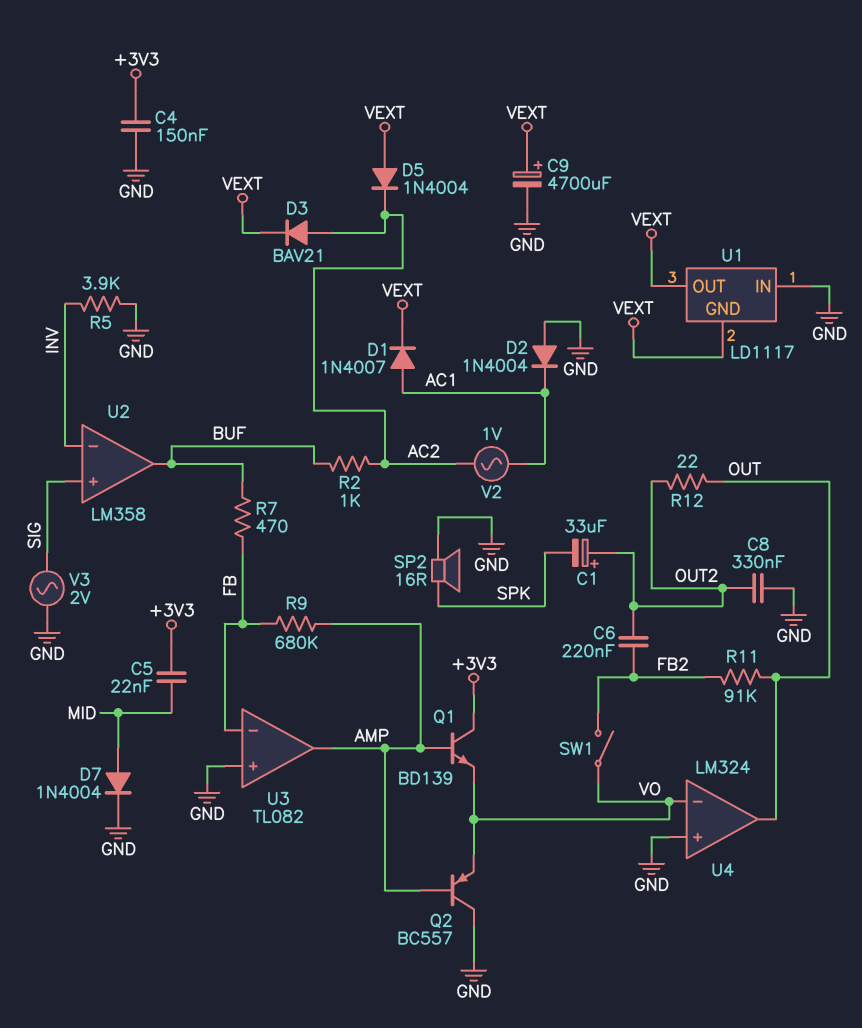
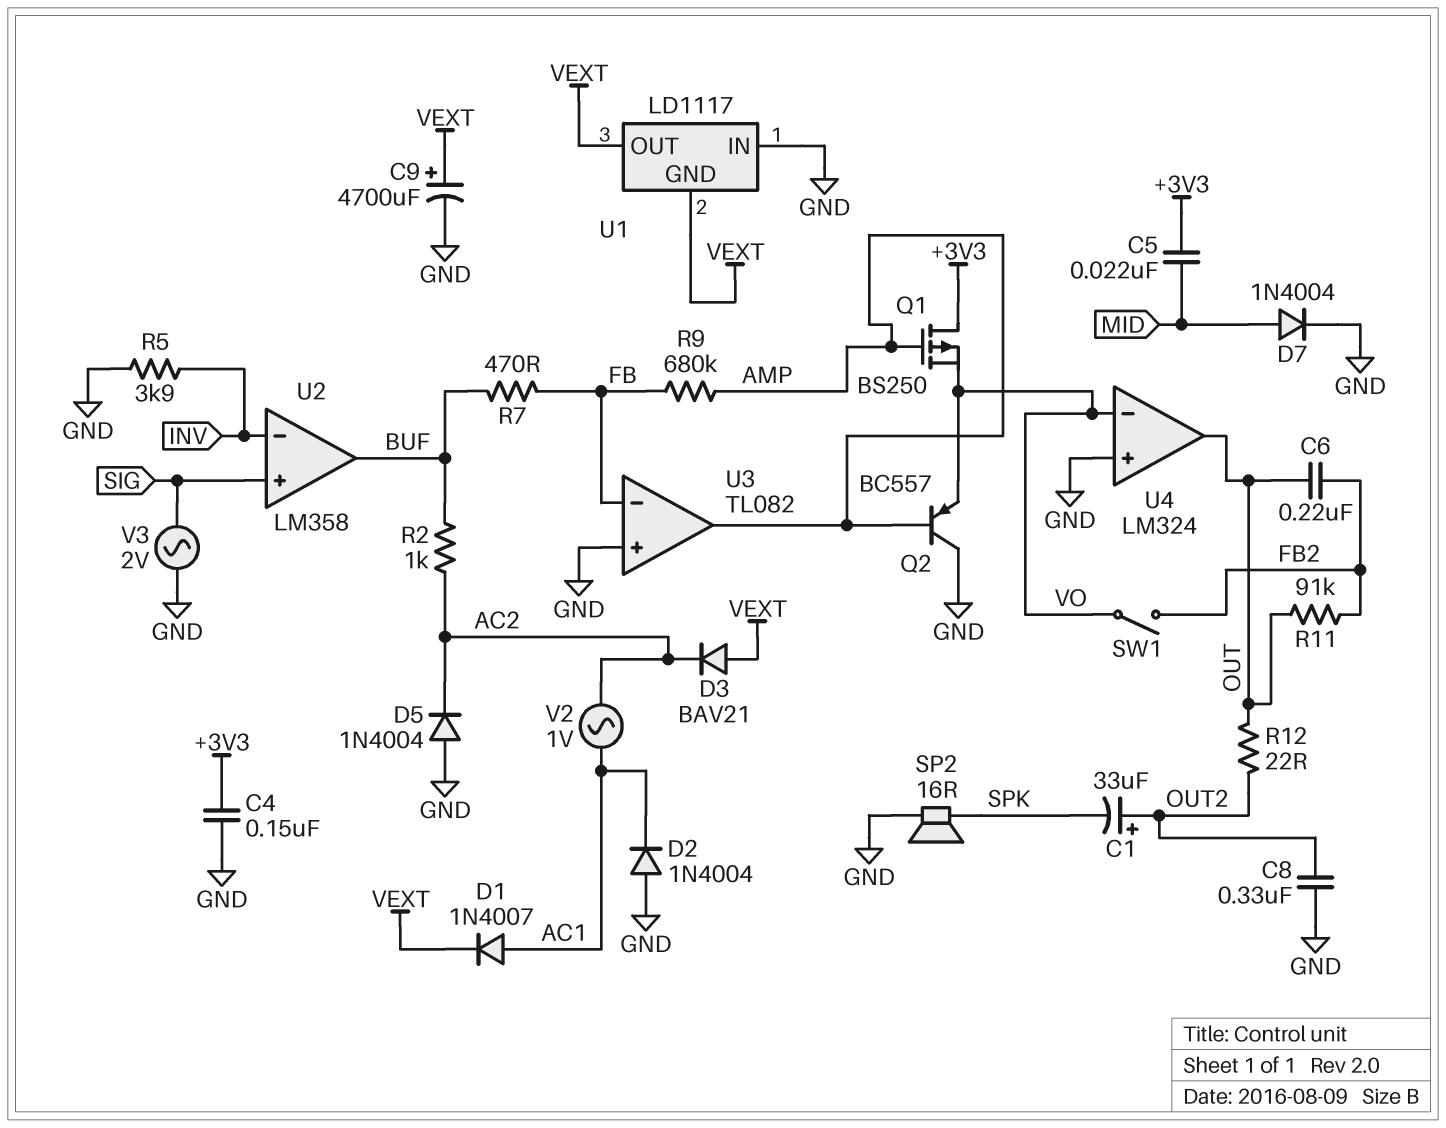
C6: 220nF (FB2, OUT2) -> 220nF (FB2, OUT)
D3: diode BAV21 (A AC2, K VEXT) -> diode BAV21 (A VEXT, K AC2)
D5: diode 1N4004 (A VEXT, K AC2) -> diode 1N4004 (A GND, K AC2)
Q1: NPN BD139 (B AMP, C +3V3, E VO) -> PMOS BS250 (G AMP, D +3V3, S VO)

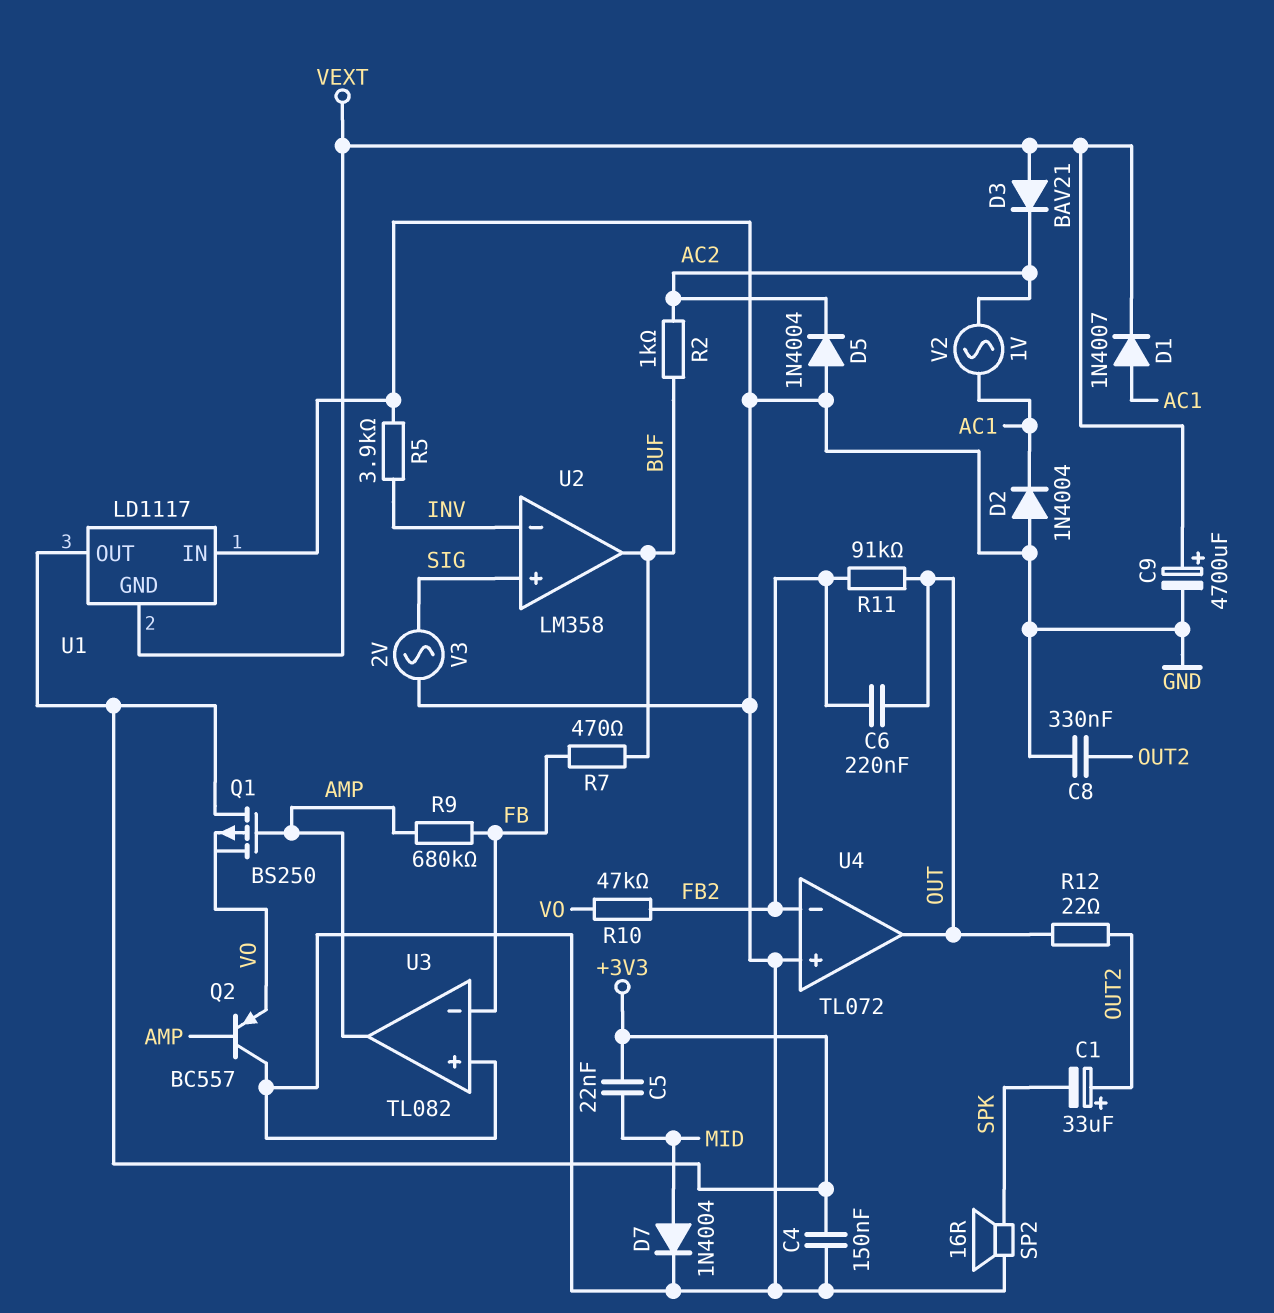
R10: none -> 47k (FB2, VO)
SW1: switch (FB2, VO) -> none
U1 pin OUT: VEXT -> +3V3
U4: LM324 -> TL072
U4 pin in-: VO -> FB2

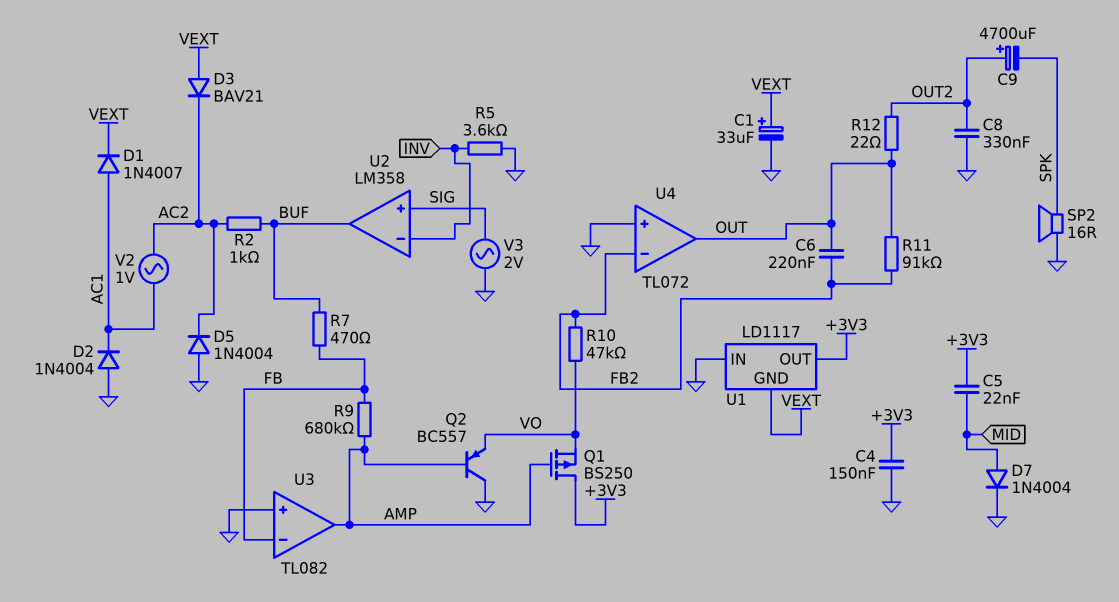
C1: 33uF (plus OUT2, minus SPK) -> 33uF (plus VEXT, minus GND)
C9: 4700uF (plus VEXT, minus GND) -> 4700uF (plus OUT2, minus SPK)
R5: 3.9k (GND, INV) -> 3.6k (GND, INV)

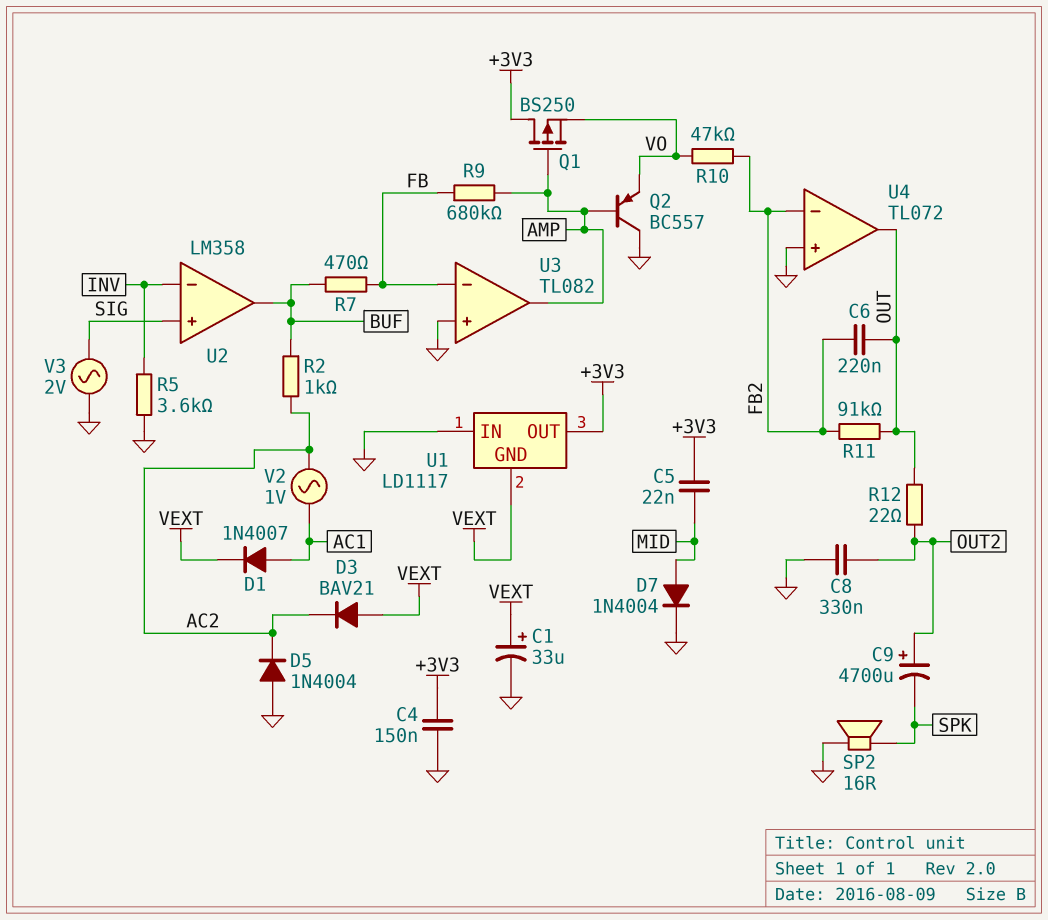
D2: diode 1N4004 (A GND, K AC1) -> none

